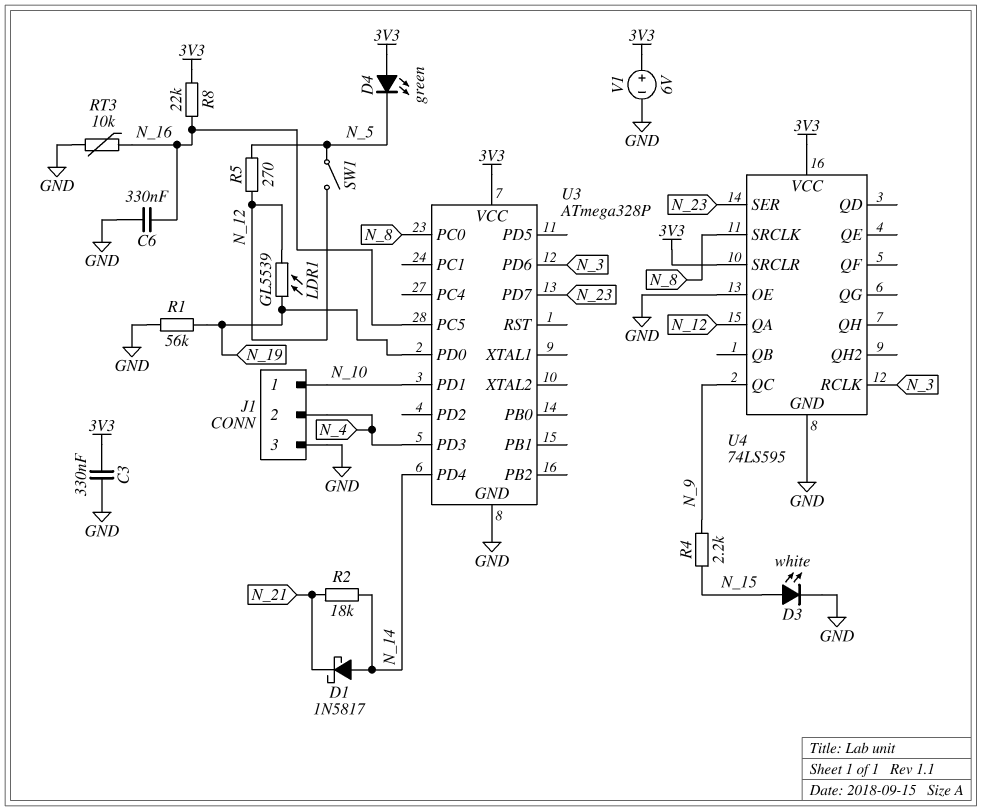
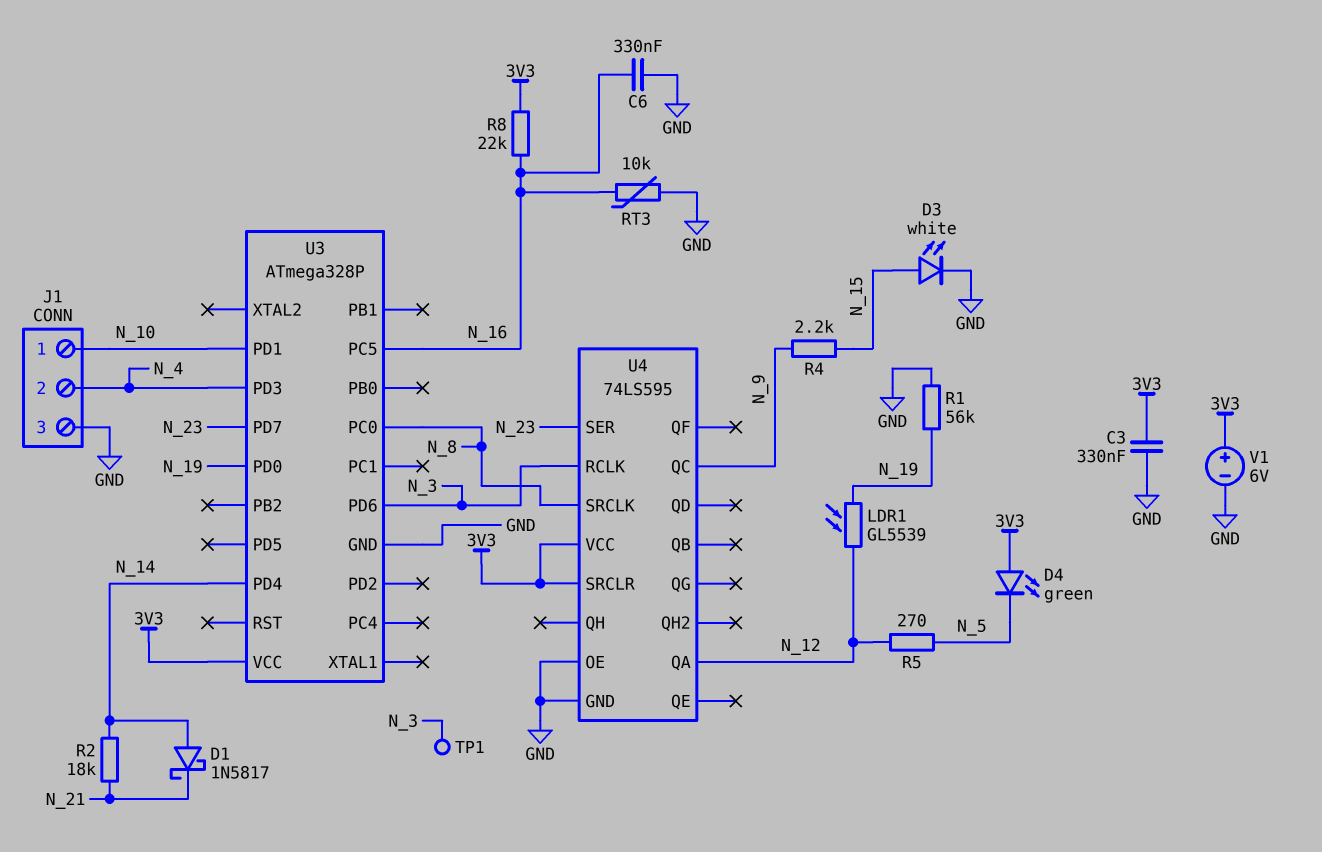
SW1: switch (N_5, N_12) -> none
TP1: none -> test point (N_3)

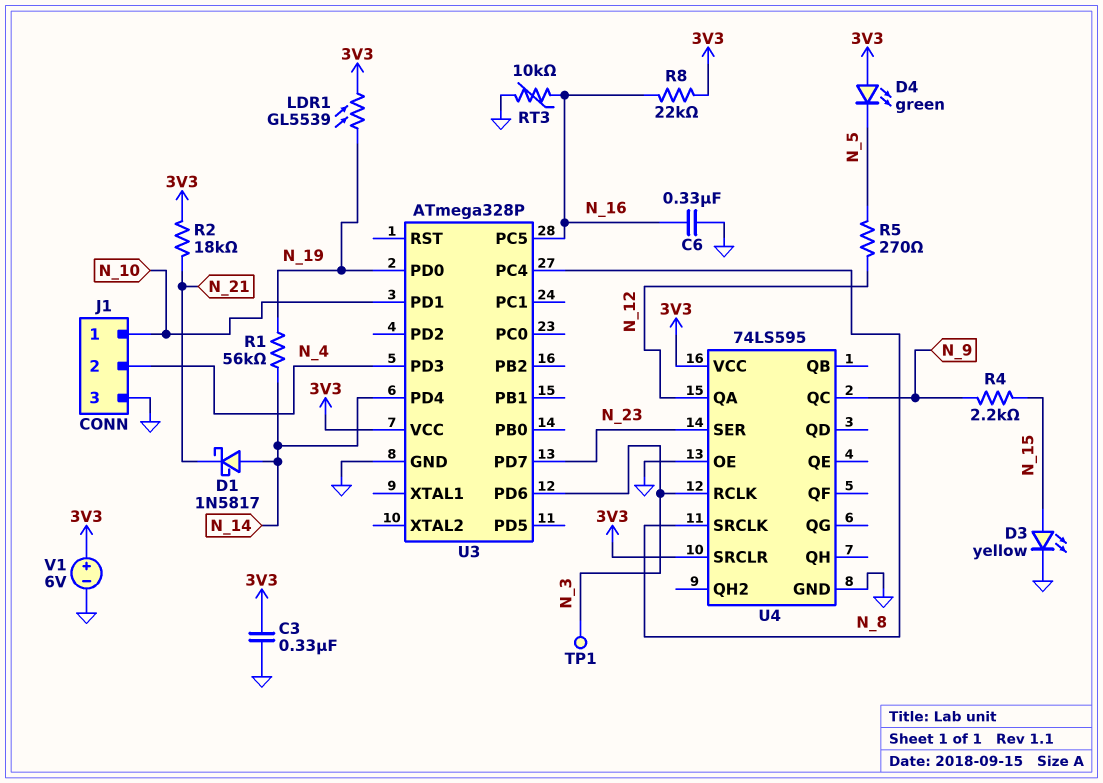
D3: LED white (A N_15, K GND) -> LED yellow (A N_15, K GND)
LDR1: GL5539 (N_12, N_19) -> GL5539 (3V3, N_19)
R1: 56k (GND, N_19) -> 56k (N_14, N_19)
R2: 18k (N_14, N_21) -> 18k (3V3, N_21)
U3 pin PC0: N_8 -> none
U3 pin PC4: none -> N_8

